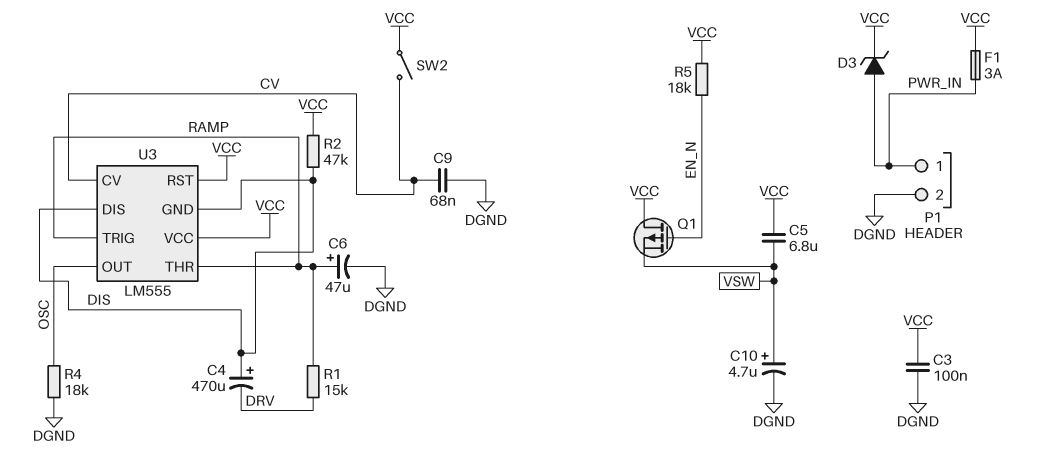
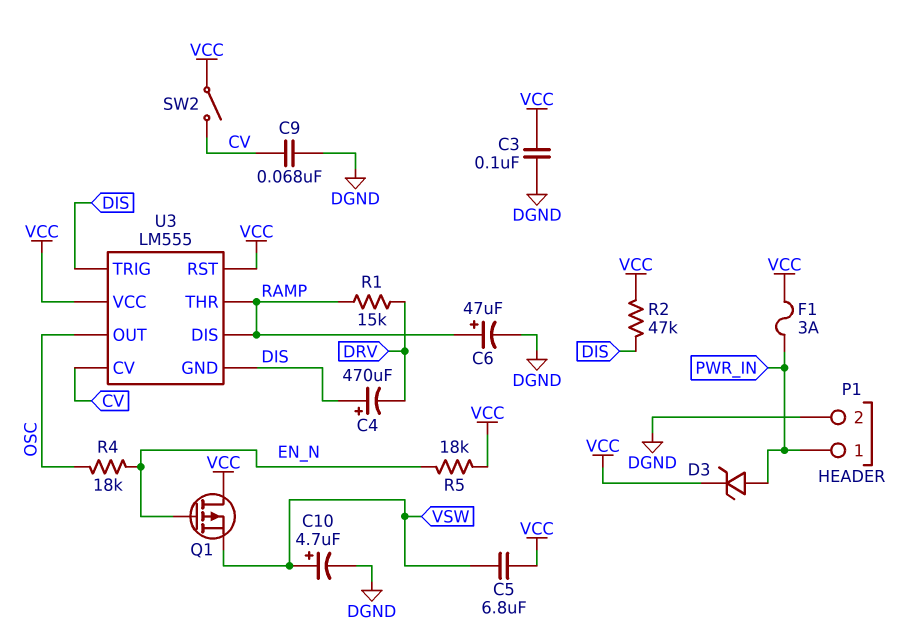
R4: 18k (DGND, OSC) -> 18k (EN_N, OSC)
U3 pin DIS: DIS -> RAMP
U3 pin TRIG: RAMP -> DIS

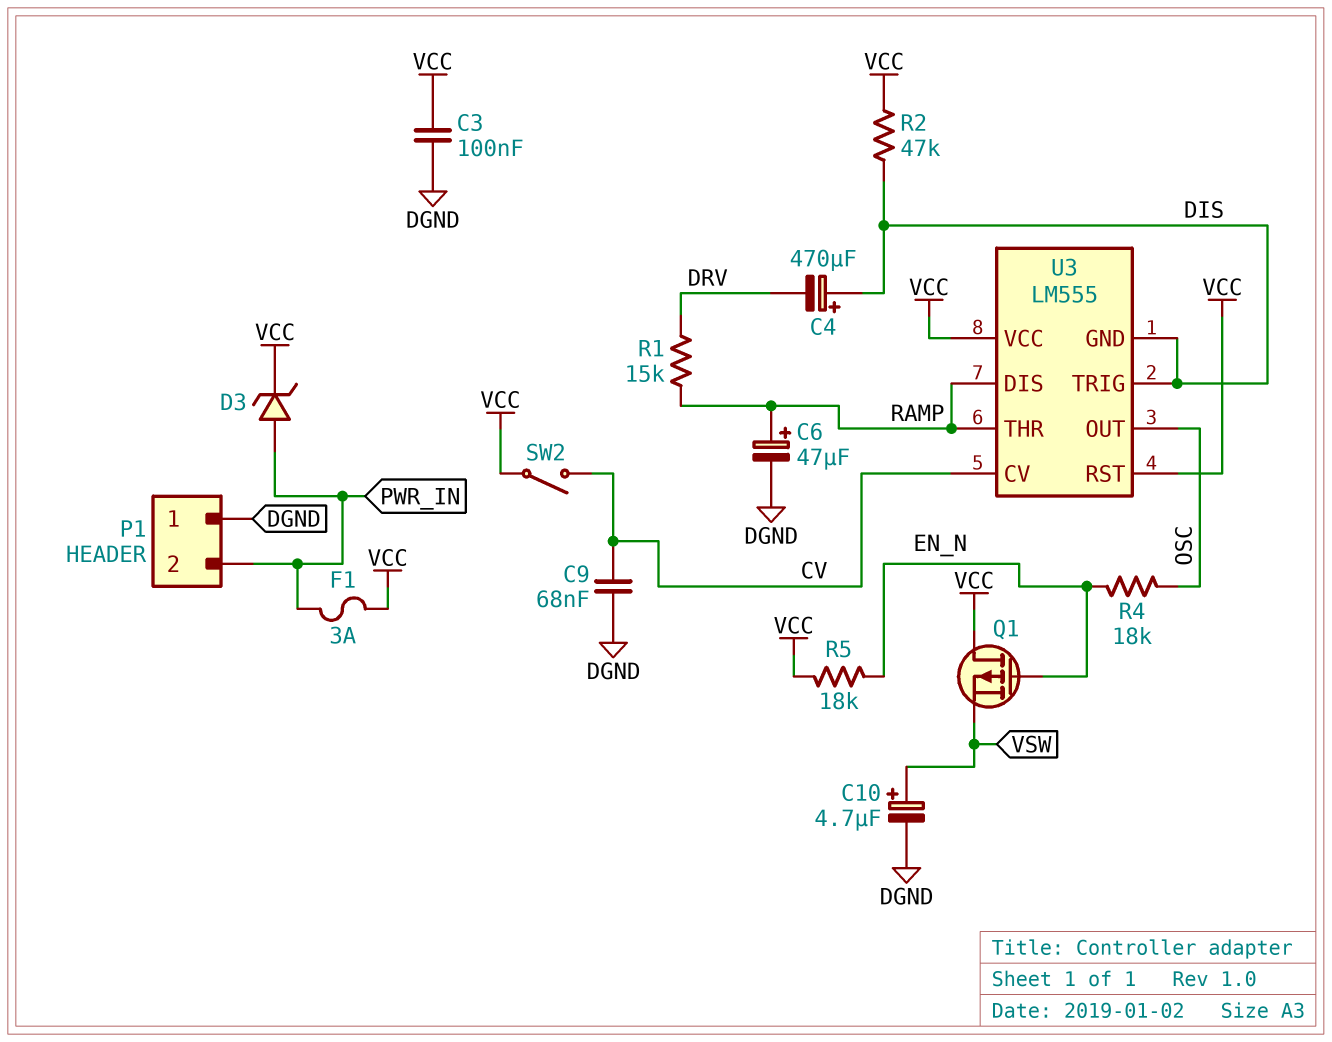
C5: 6.8uF (VCC, VSW) -> none
P1 pin 1: PWR_IN -> DGND
P1 pin 2: DGND -> PWR_IN

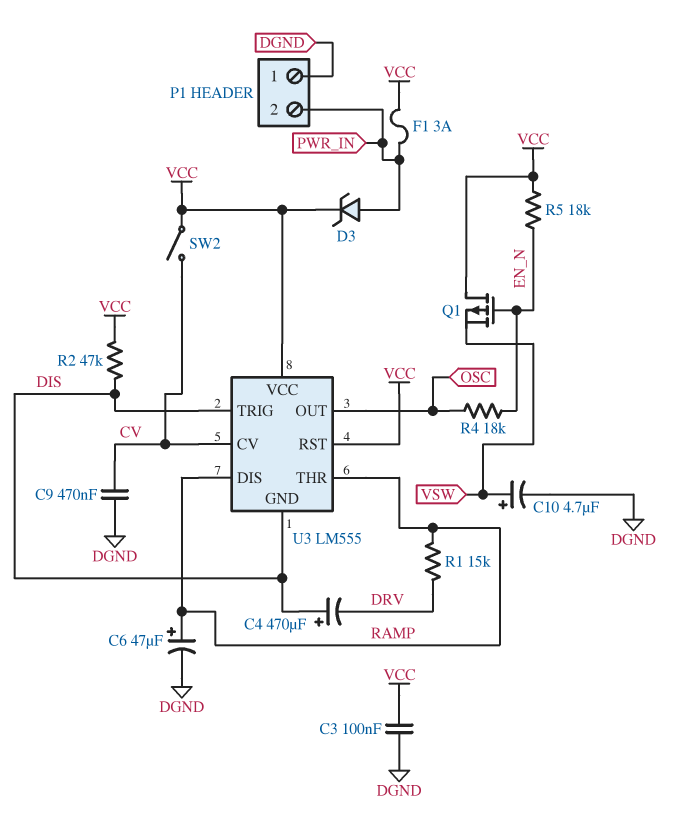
C9: 68nF (CV, DGND) -> 470nF (CV, DGND)

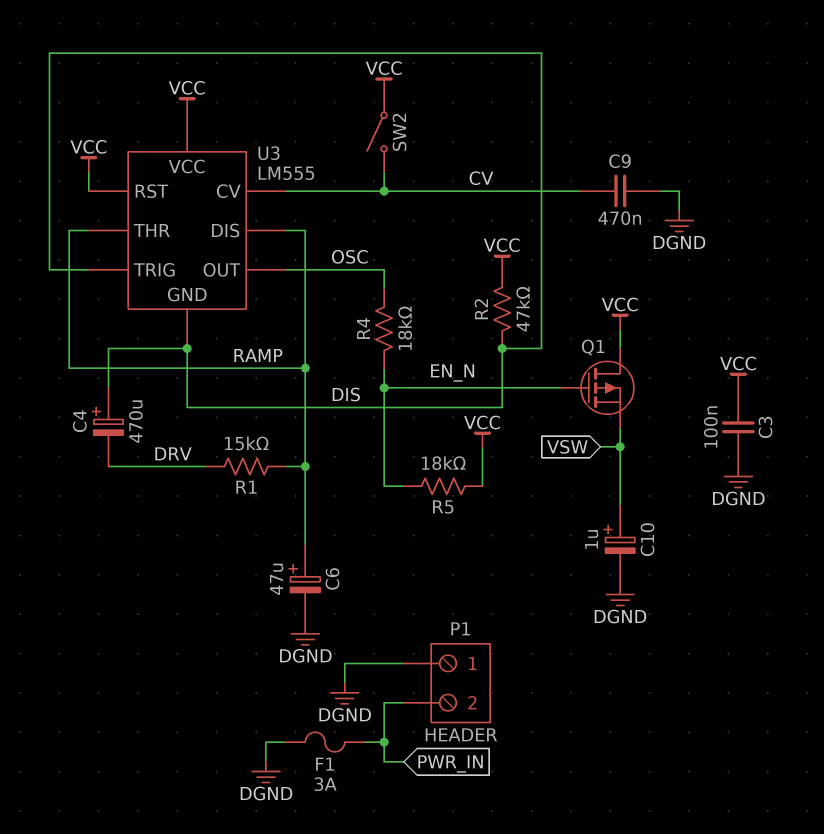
C10: 4.7uF (plus VSW, minus DGND) -> 1uF (plus VSW, minus DGND)
D3: zener (A PWR_IN, K VCC) -> none
F1: 3A (PWR_IN, VCC) -> 3A (DGND, PWR_IN)

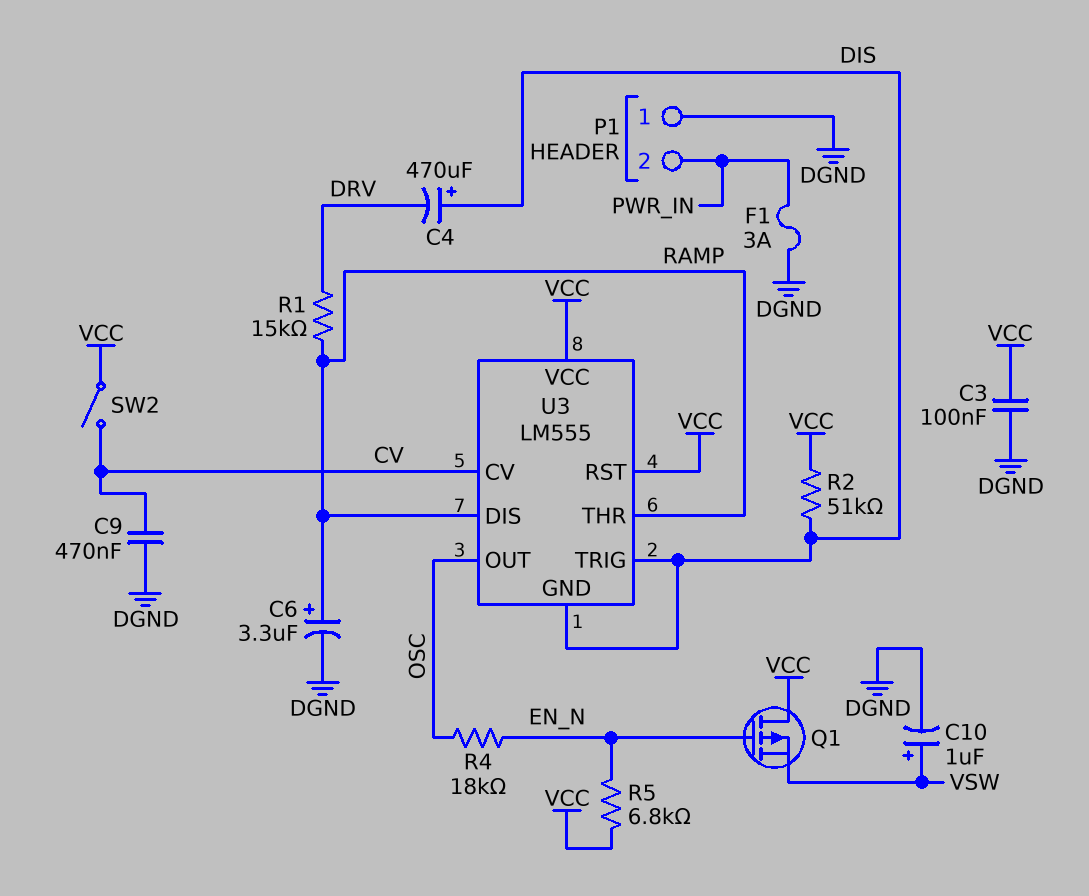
C6: 47uF (plus RAMP, minus DGND) -> 3.3uF (plus RAMP, minus DGND)
R2: 47k (DIS, VCC) -> 51k (DIS, VCC)
R5: 18k (EN_N, VCC) -> 6.8k (EN_N, VCC)

